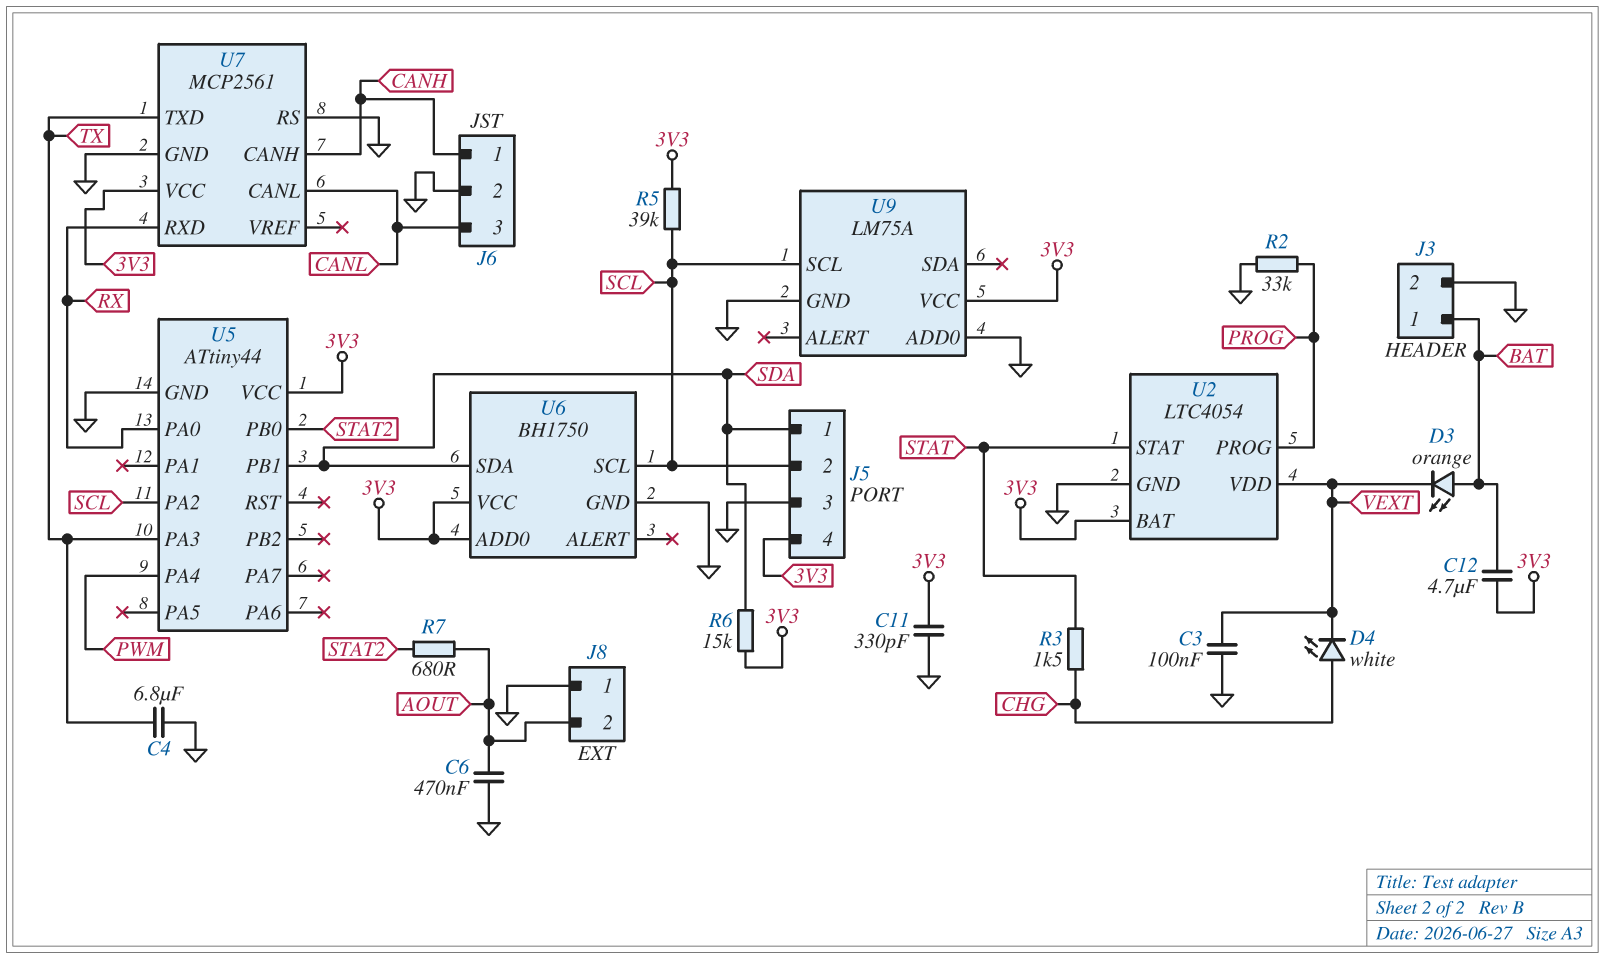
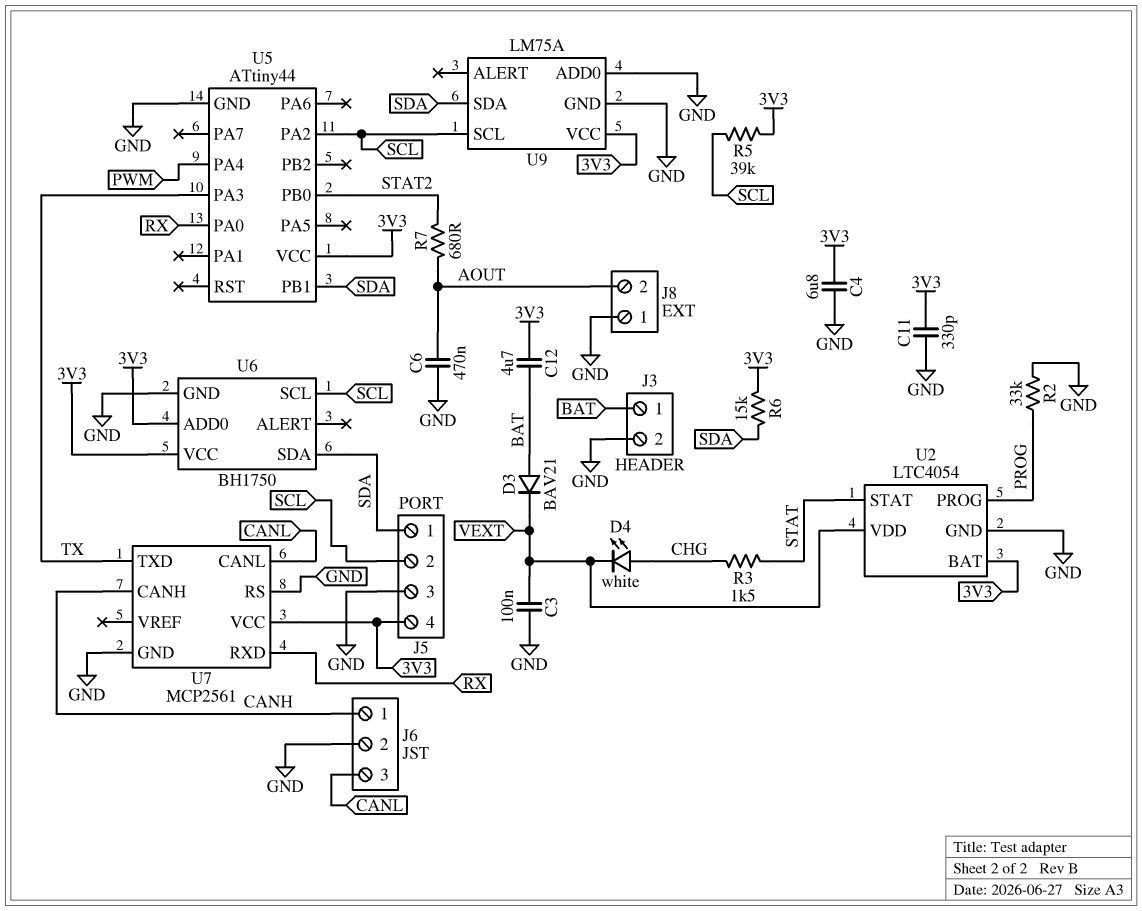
C4: 6.8uF (GND, TX) -> 6.8uF (3V3, GND)
D3: LED orange (A BAT, K VEXT) -> diode BAV21 (A BAT, K VEXT)
U9 pin SDA: none -> SDA

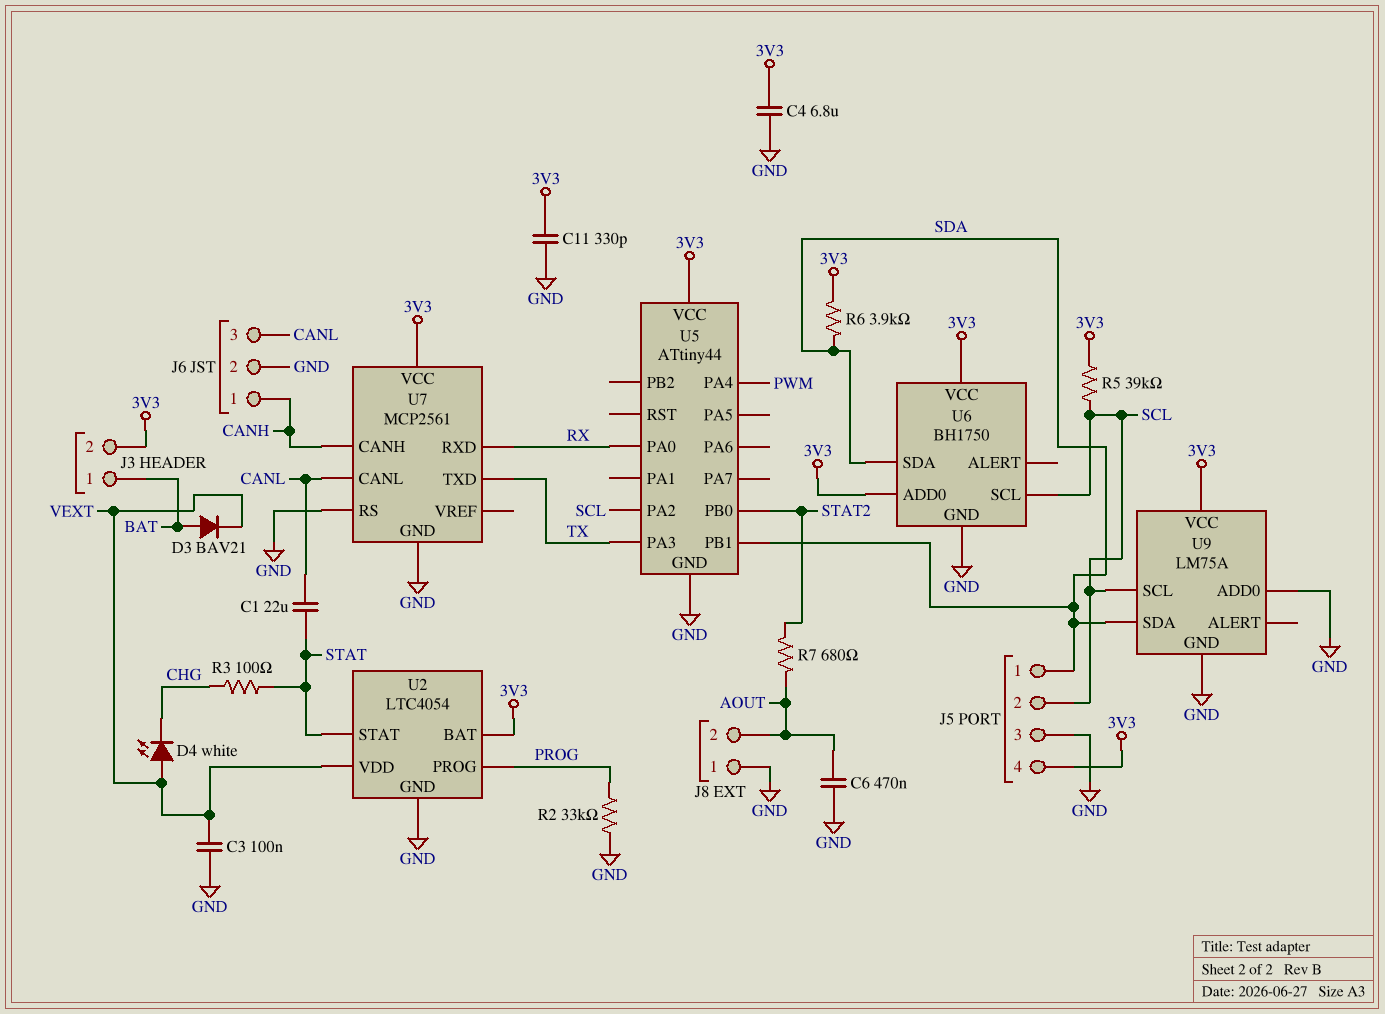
C1: none -> 22uF (CANL, STAT)
C12: 4.7uF (3V3, BAT) -> none
D4: LED white (A CHG, K VEXT) -> LED white (A VEXT, K CHG)
J3 pin 2: GND -> 3V3
R3: 1.5k (CHG, STAT) -> 100 (CHG, STAT)
R6: 15k (3V3, SDA) -> 3.9k (3V3, SDA)

